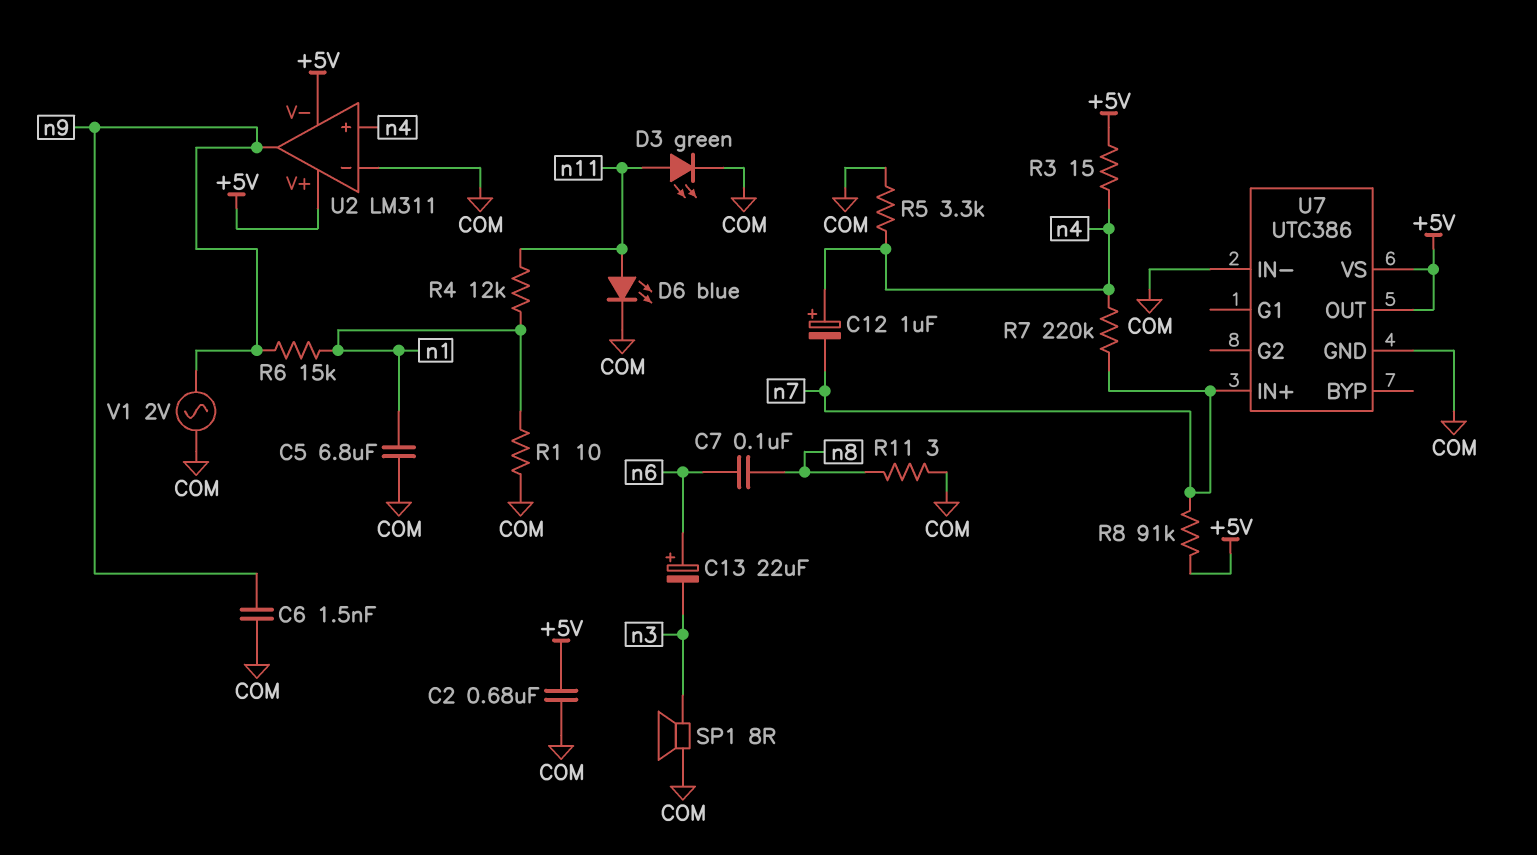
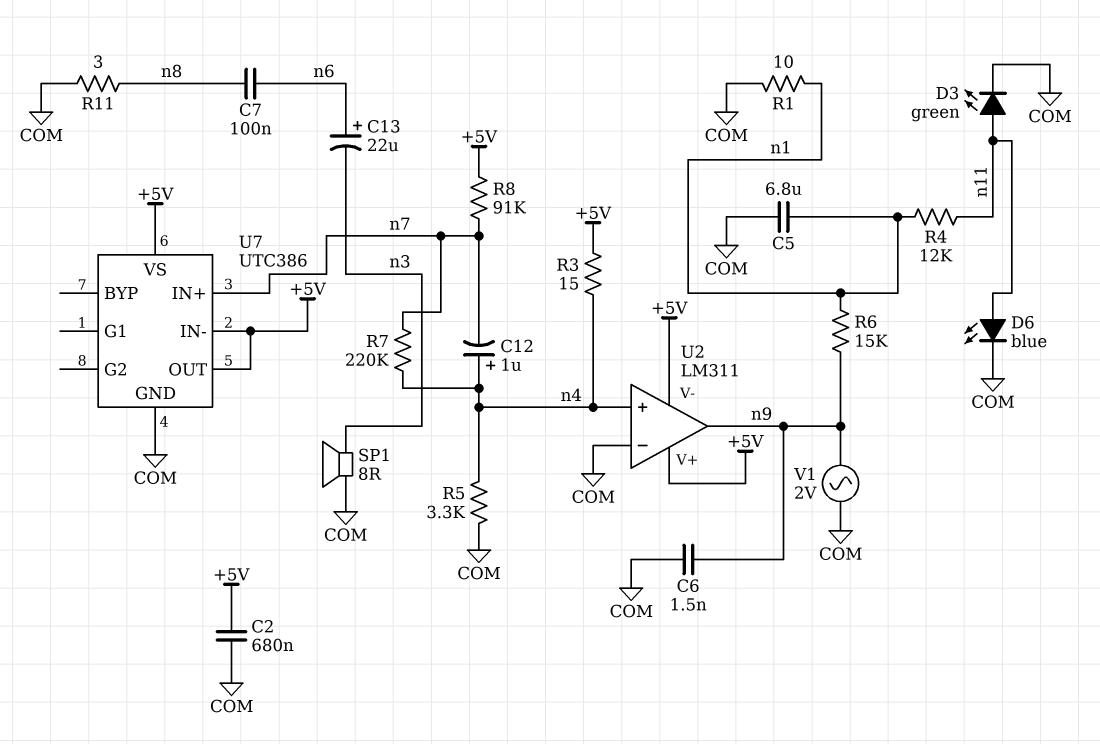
U7 pin IN-: COM -> +5V

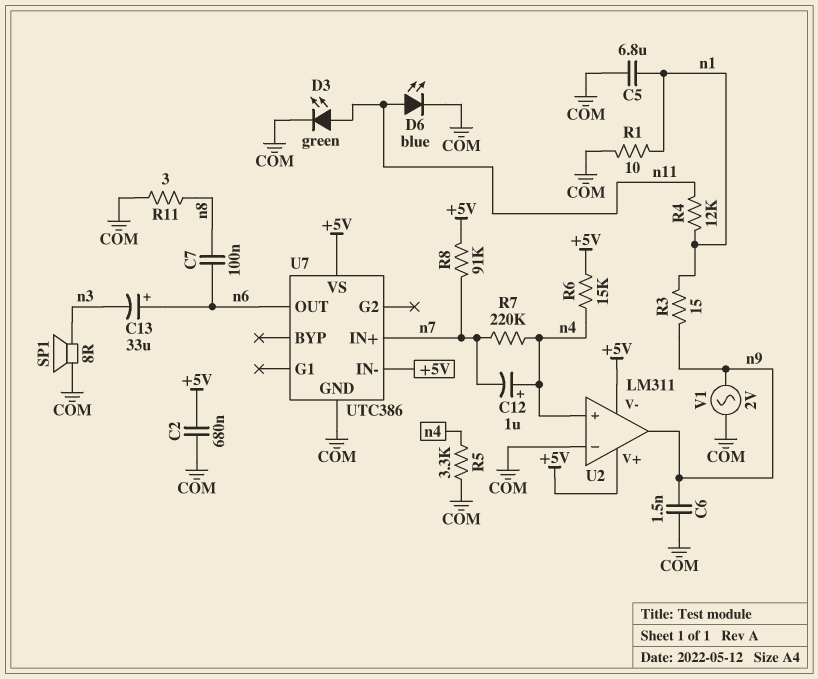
C13: 22uF (plus n6, minus n3) -> 33uF (plus n6, minus n3)
R3: 15 (+5V, n4) -> 15 (n1, n9)
R6: 15k (n1, n9) -> 15k (+5V, n4)
U7 pin OUT: +5V -> n6

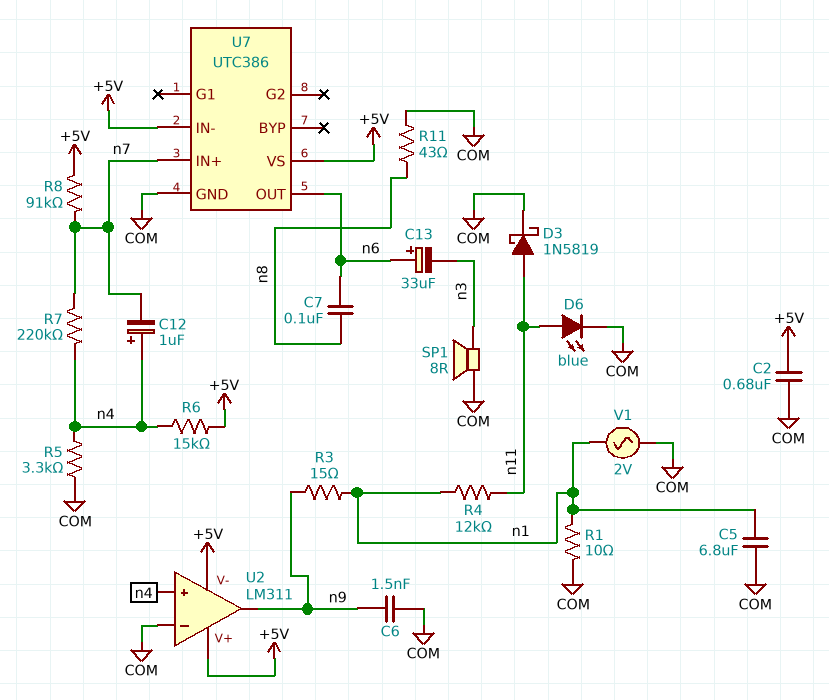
D3: LED green (A n11, K COM) -> schottky 1N5819 (A n11, K COM)
R11: 3 (COM, n8) -> 43 (COM, n8)
V1: AC 2V (COM, n9) -> AC 2V (COM, n1)

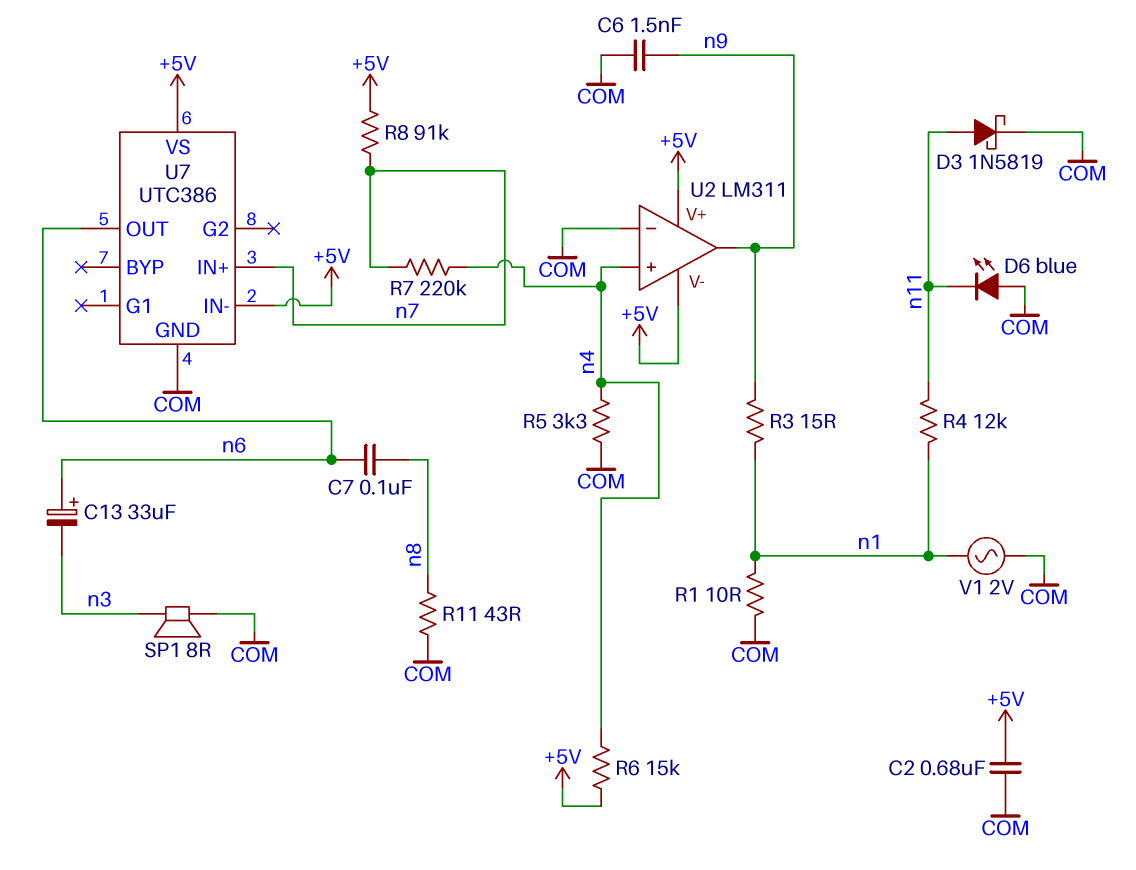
C5: 6.8uF (COM, n1) -> none
C12: 1uF (plus n4, minus n7) -> none
D6: LED blue (A n11, K COM) -> LED blue (A COM, K n11)

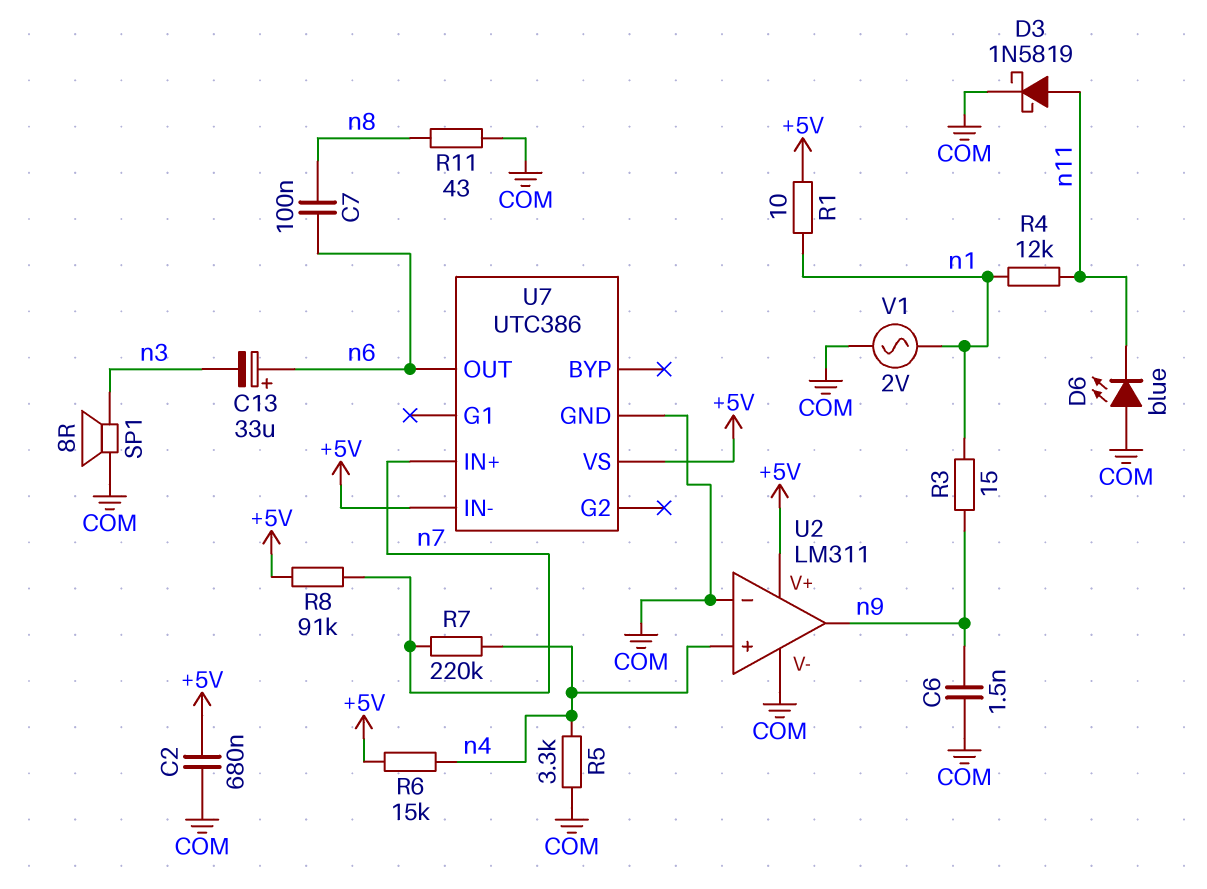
R1: 10 (COM, n1) -> 10 (+5V, n1)
U2 pin V-: +5V -> COM

